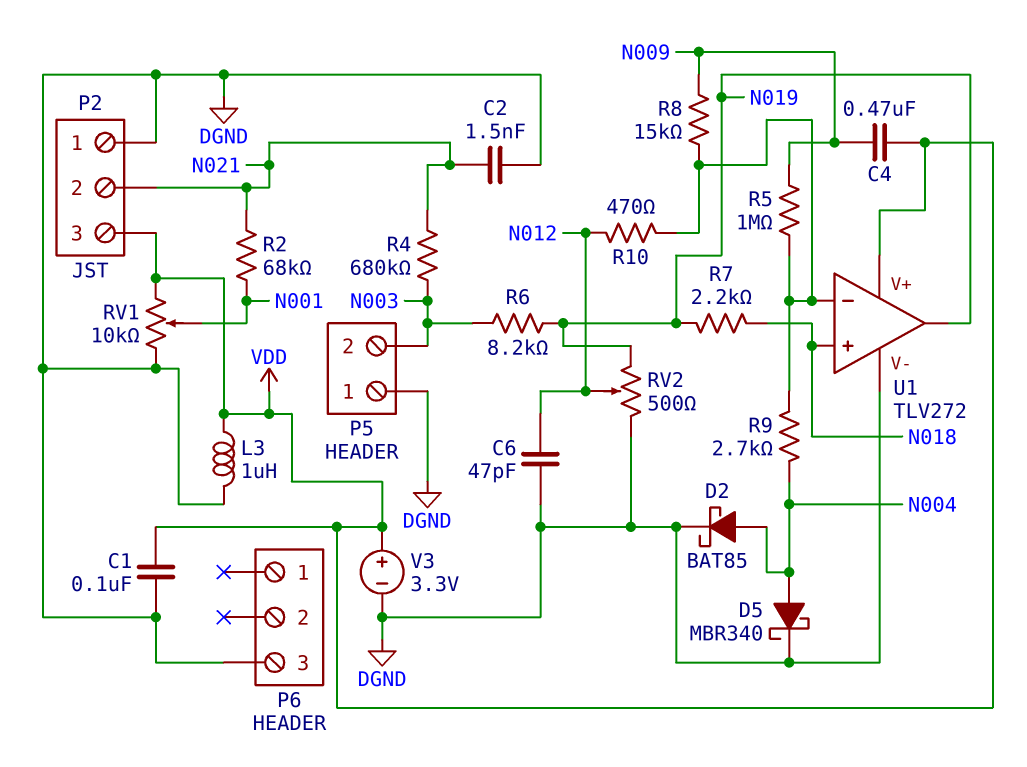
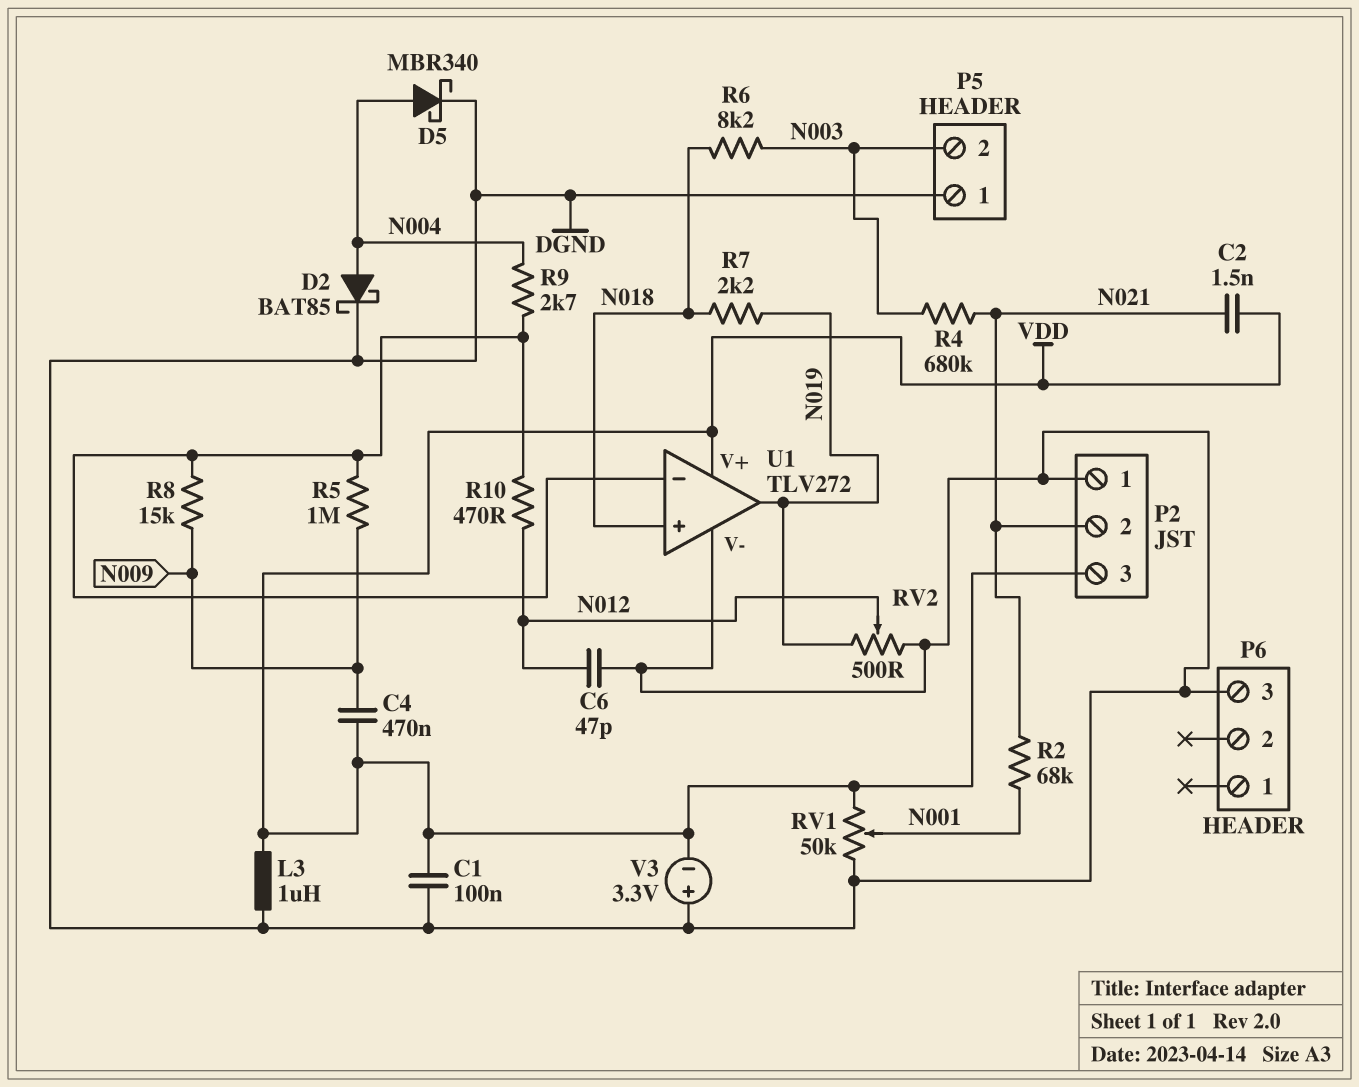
C2: 1.5nF (DGND, N021) -> 1.5nF (N021, VDD)
R6: 8.2k (N003, N019) -> 8.2k (N003, N018)
RV1: 10k (DGND, VDD, wiper N001) -> 50k (DGND, VDD, wiper N001)
V3: 3.3V (plus VDD, minus DGND) -> 3.3V (plus DGND, minus VDD)

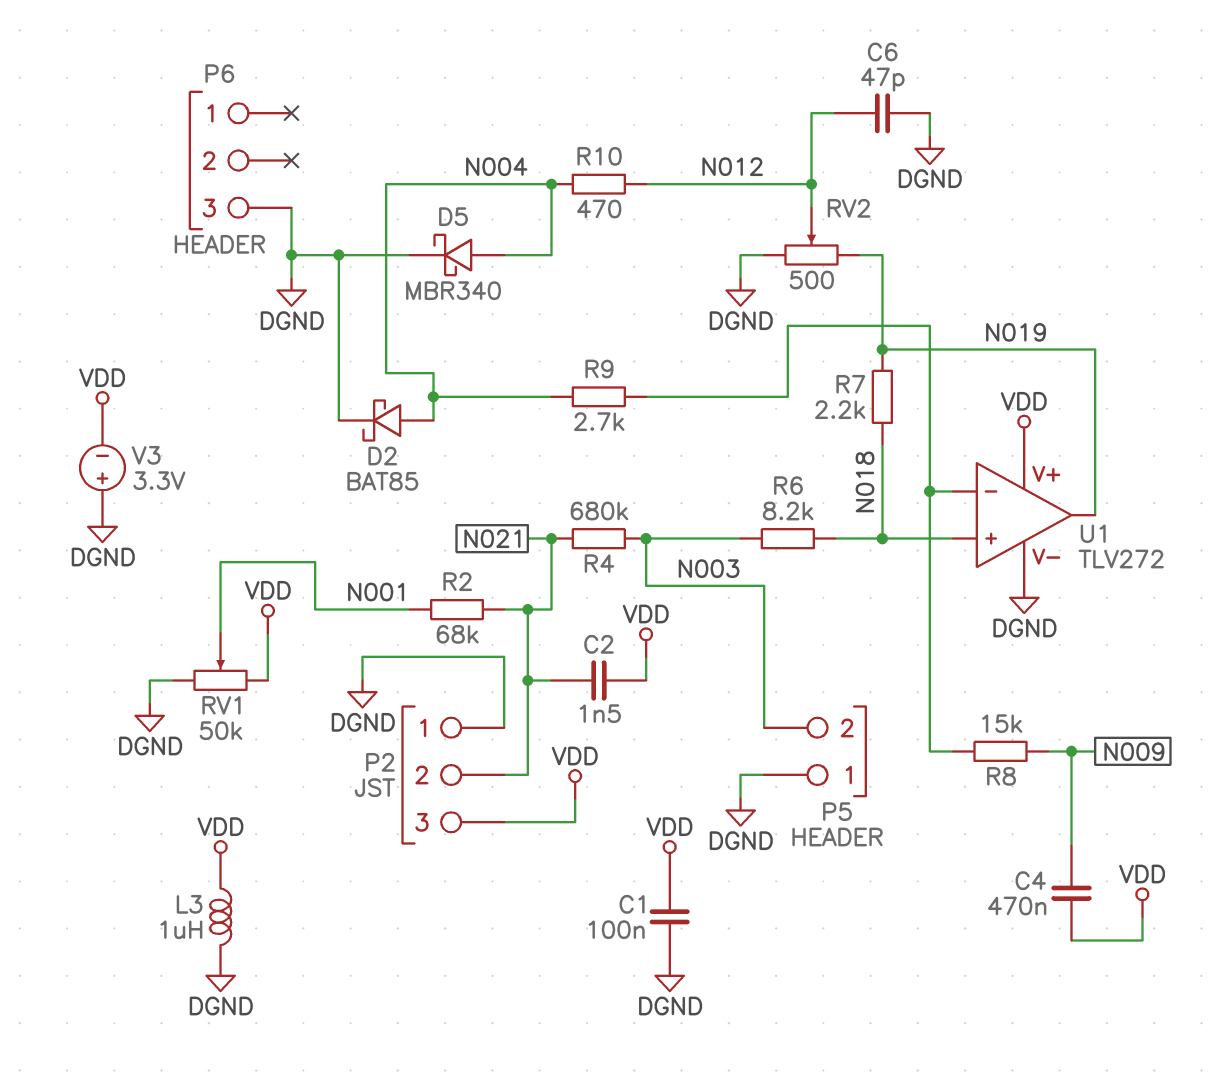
R5: 1M (N009, U1/in-) -> none
R10: 470 (N012, U1/in-) -> 470 (N004, N012)

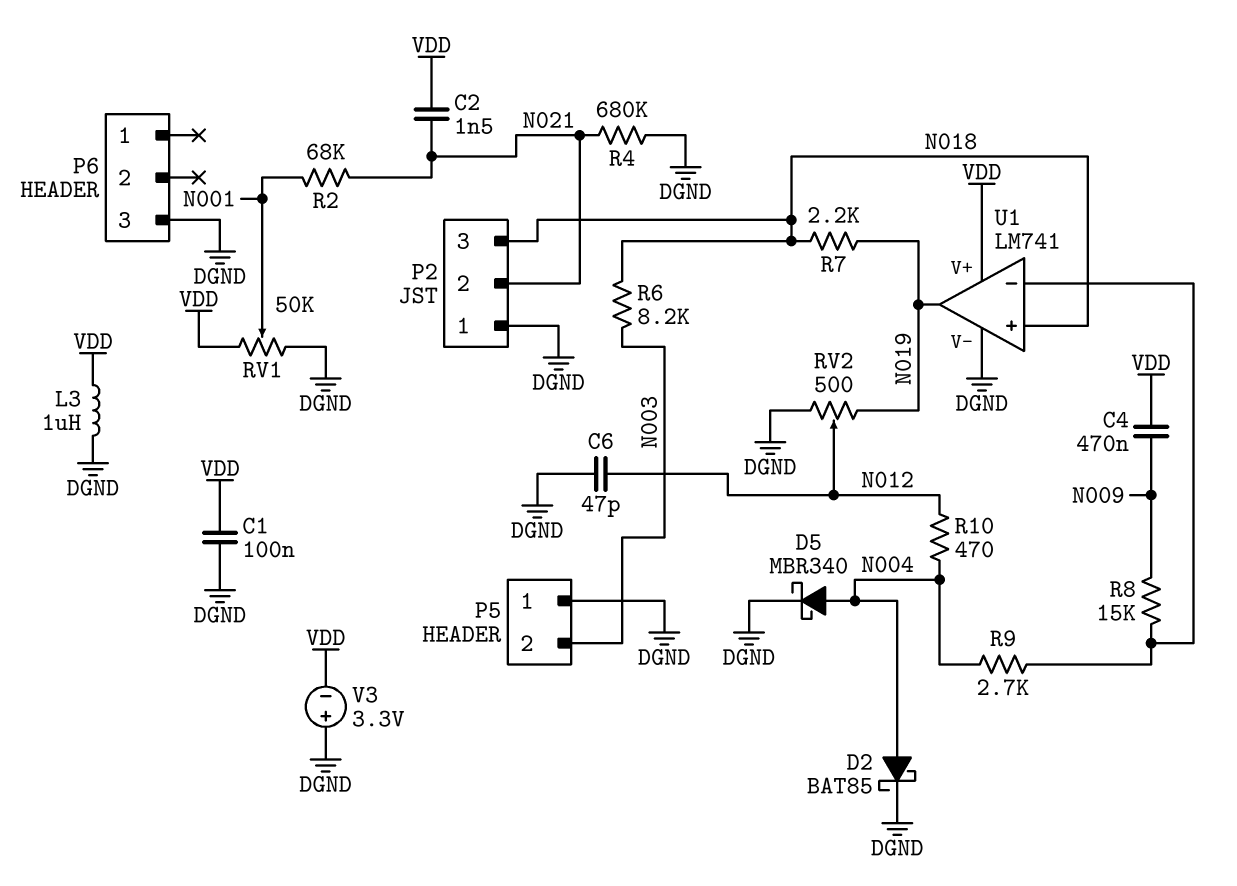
P2 pin 3: VDD -> N018
R4: 680k (N003, N021) -> 680k (DGND, N021)
U1: TLV272 -> LM741

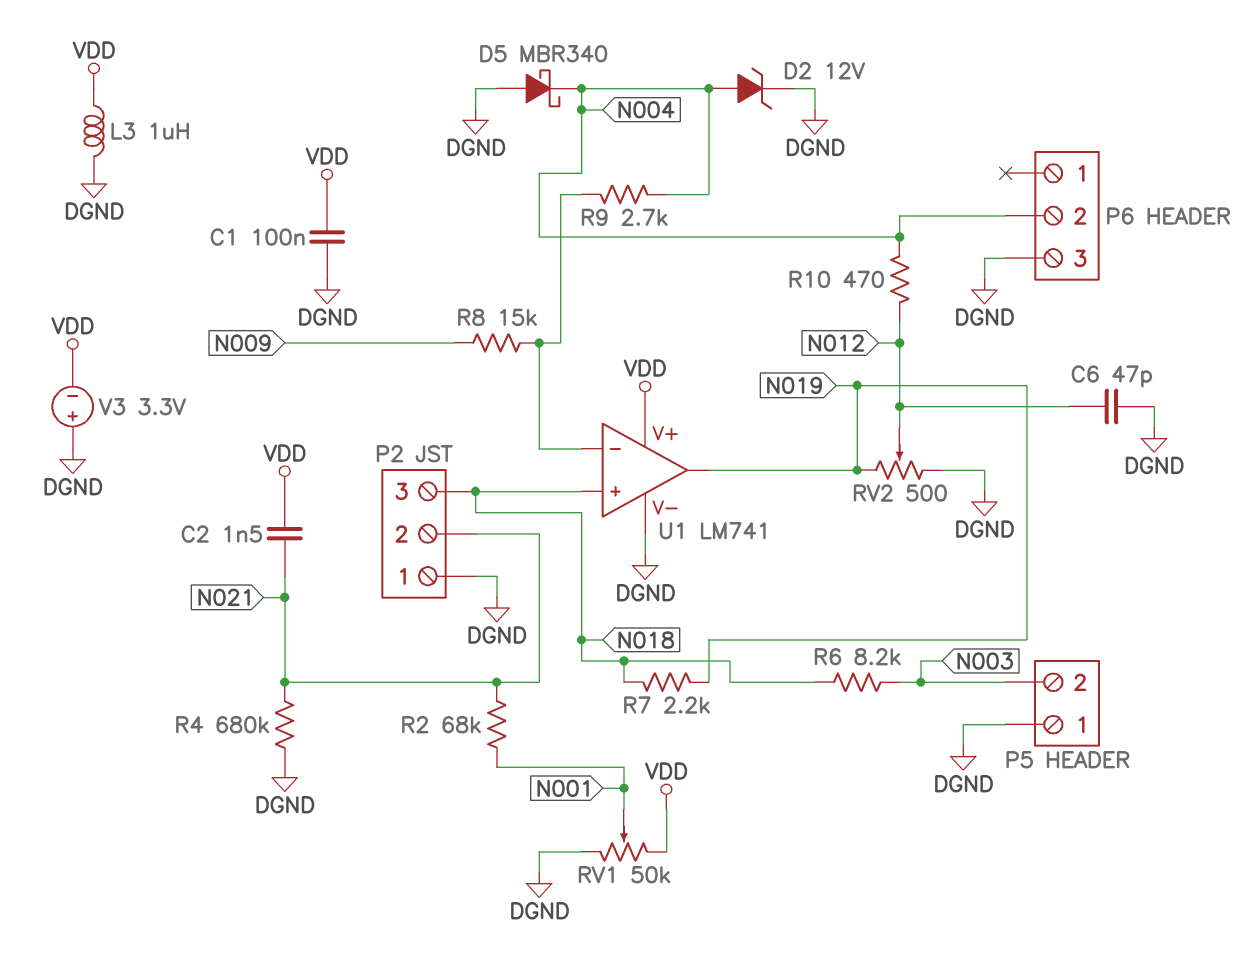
C4: 470nF (N009, VDD) -> none
D2: schottky BAT85 (A N004, K DGND) -> zener 12V (A N004, K DGND)
D5: schottky MBR340 (A N004, K DGND) -> schottky MBR340 (A DGND, K N004)
P6 pin 2: none -> N004

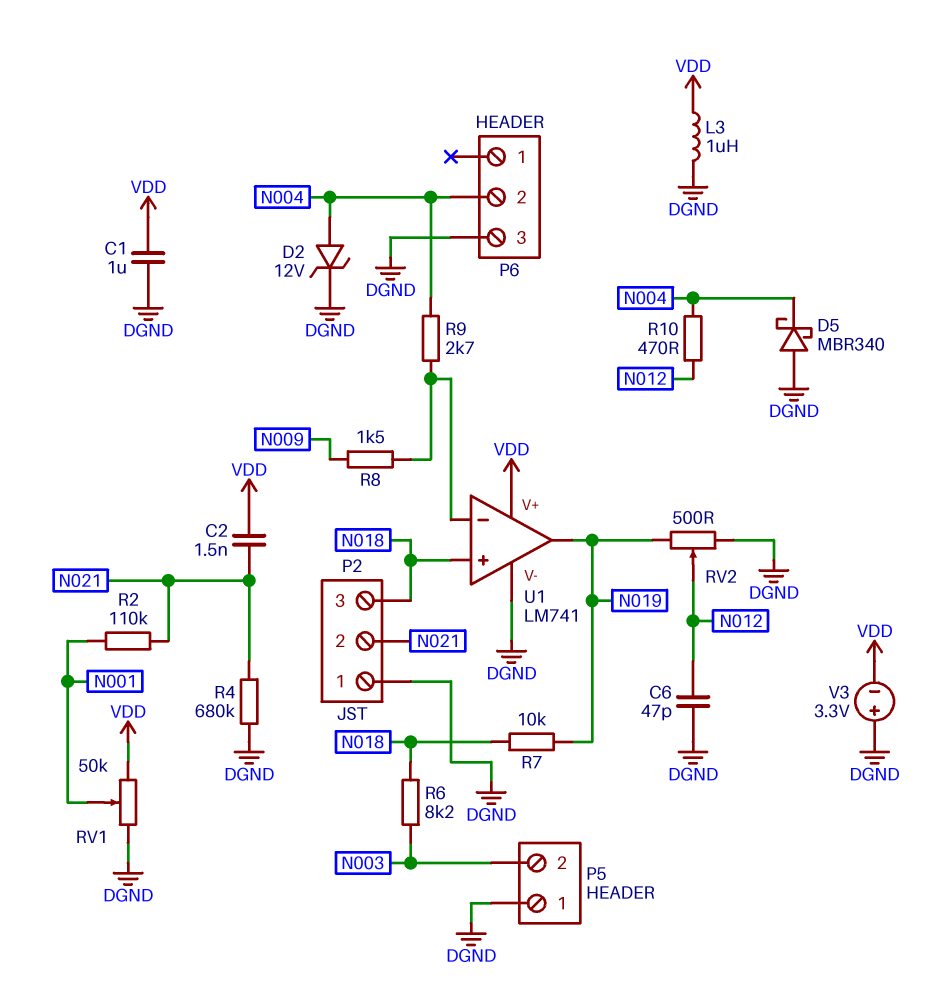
C1: 100nF (DGND, VDD) -> 1uF (DGND, VDD)
R2: 68k (N001, N021) -> 110k (N001, N021)
R7: 2.2k (N018, N019) -> 10k (N018, N019)
R8: 15k (N009, U1/in-) -> 1.5k (N009, U1/in-)

